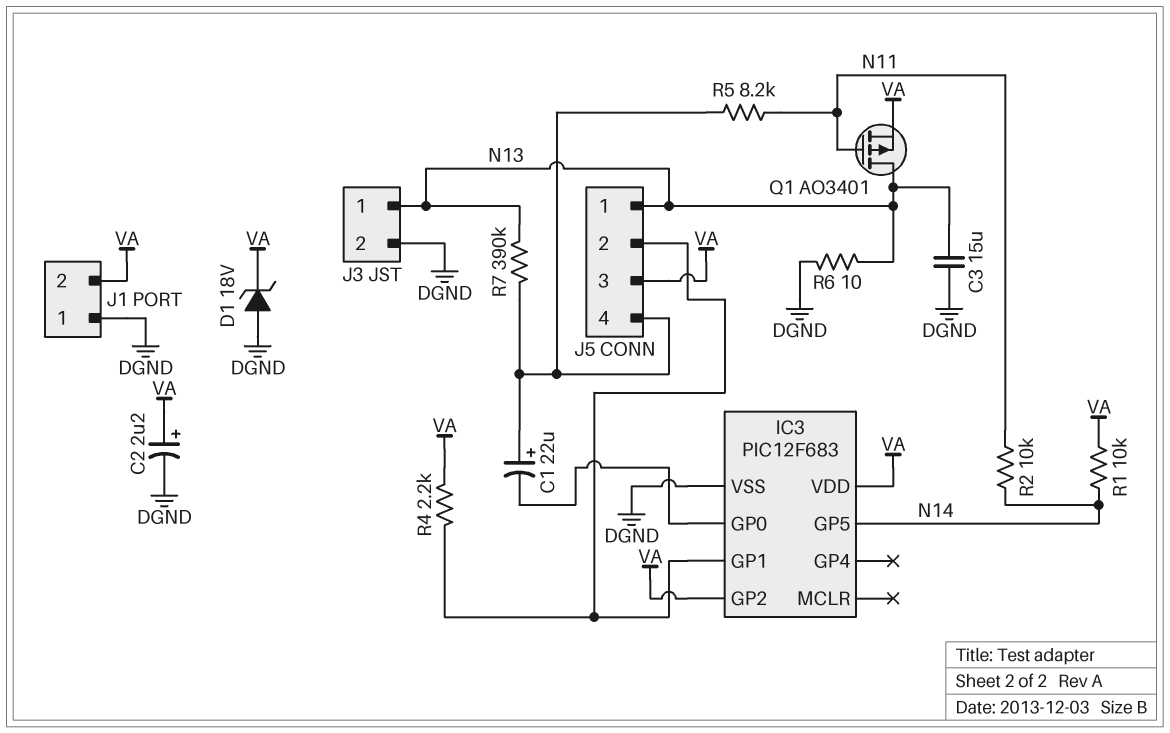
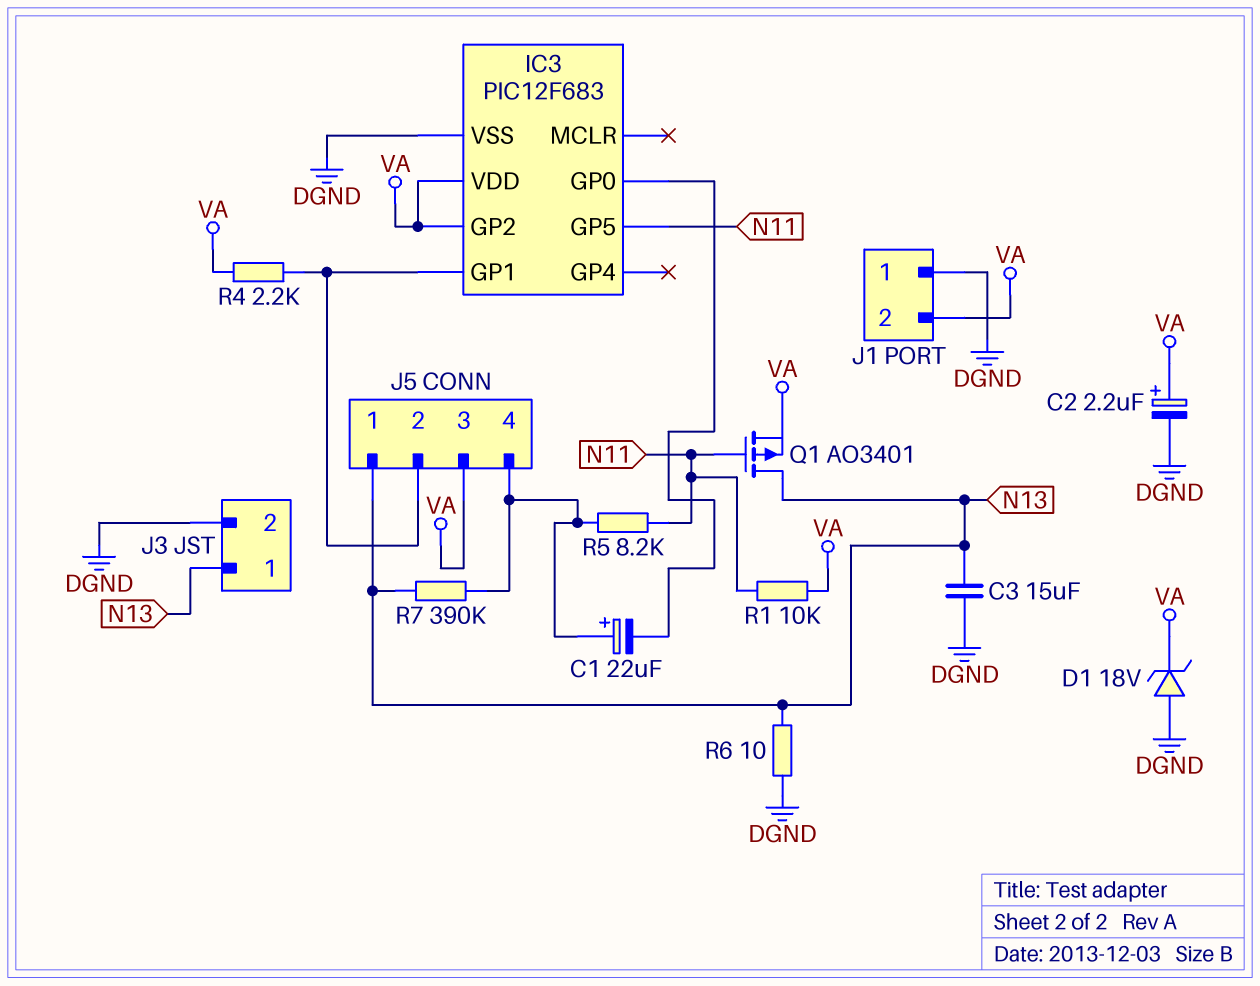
IC3 pin GP5: N14 -> N11
R1: 10k (N14, VA) -> 10k (N11, VA)
R2: 10k (N11, N14) -> none

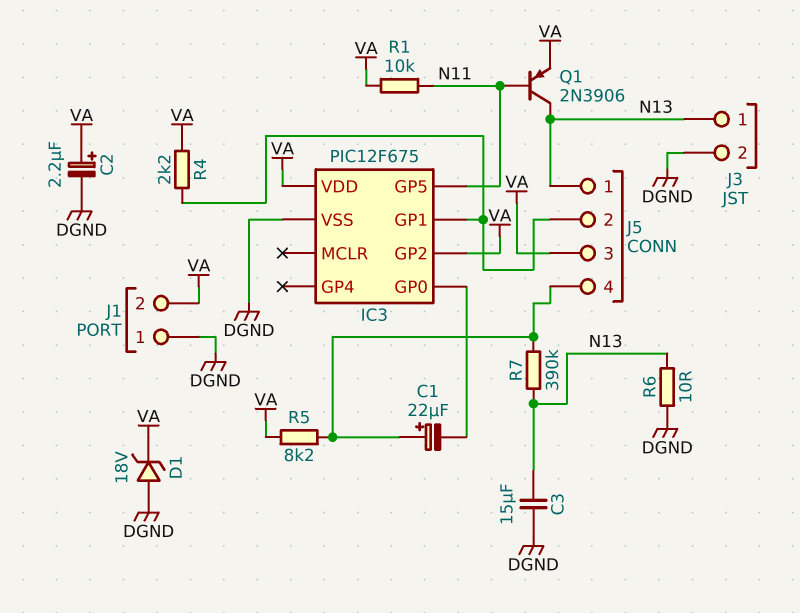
IC3: PIC12F683 -> PIC12F675
Q1: PMOS AO3401 (G N11, D N13, S VA) -> PNP 2N3906 (B N11, C N13, E VA)
R5: 8.2k (J5/4, N11) -> 8.2k (J5/4, VA)

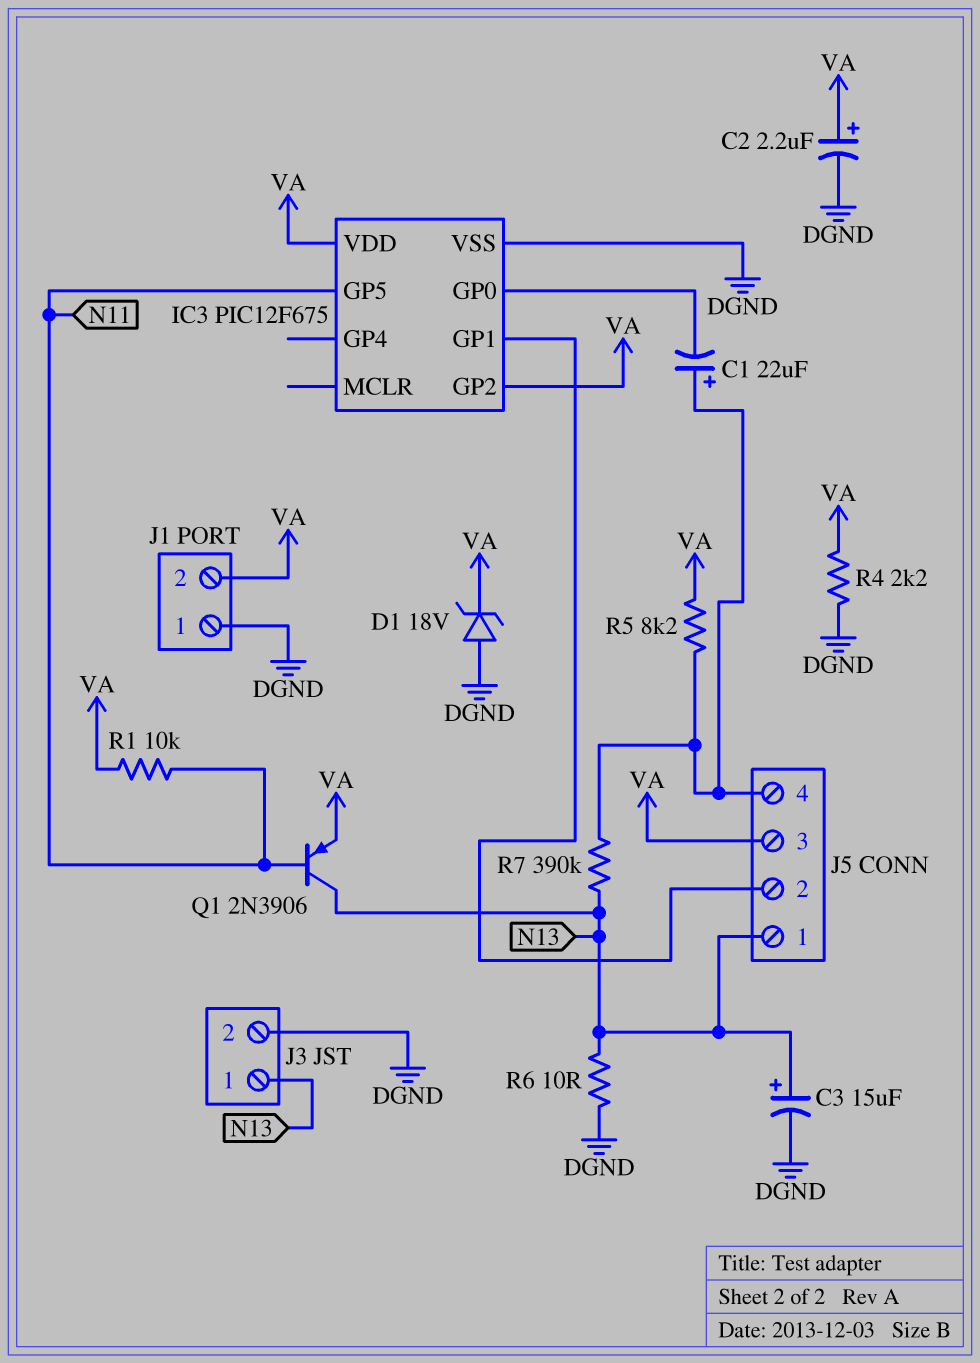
C3: 15uF (DGND, N13) -> 15uF (plus N13, minus DGND)
R4: 2.2k (IC3/GP1, VA) -> 2.2k (DGND, VA)

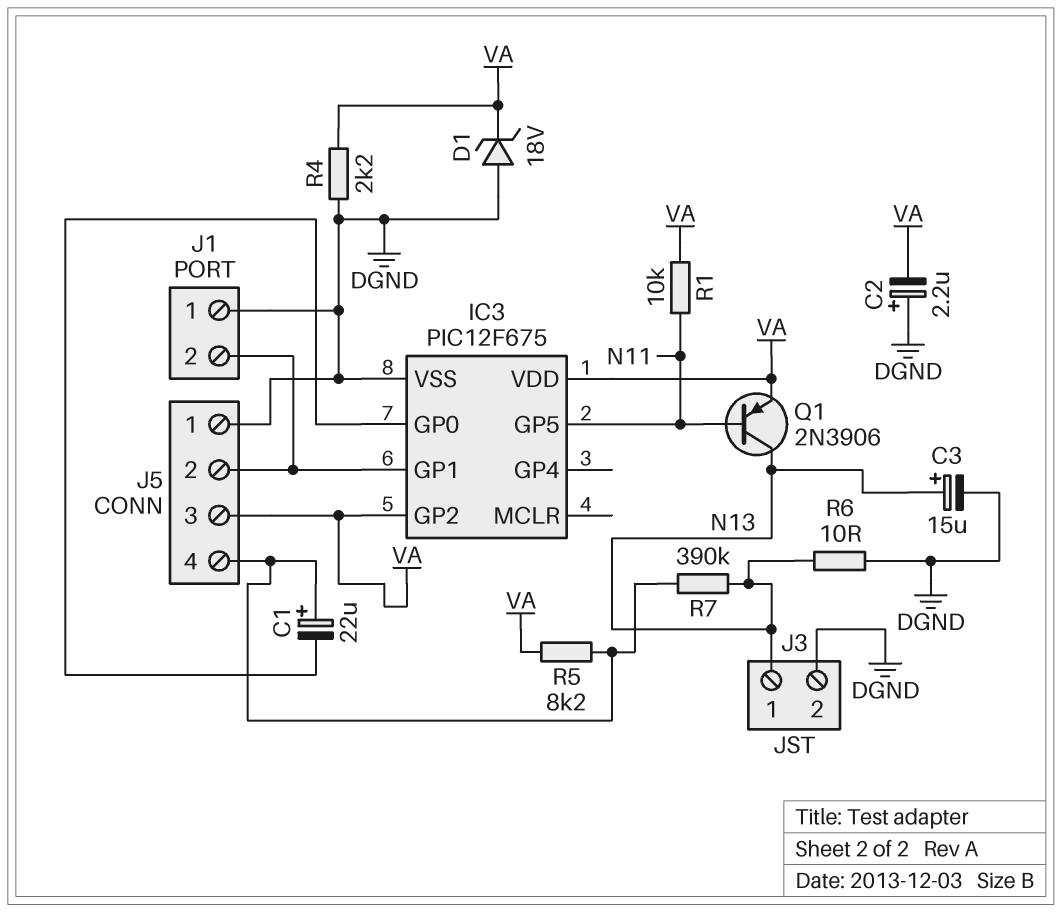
C2: 2.2uF (plus VA, minus DGND) -> 2.2uF (plus DGND, minus VA)
J1 pin 2: VA -> IC3/GP1
J5 pin 1: N13 -> DGND

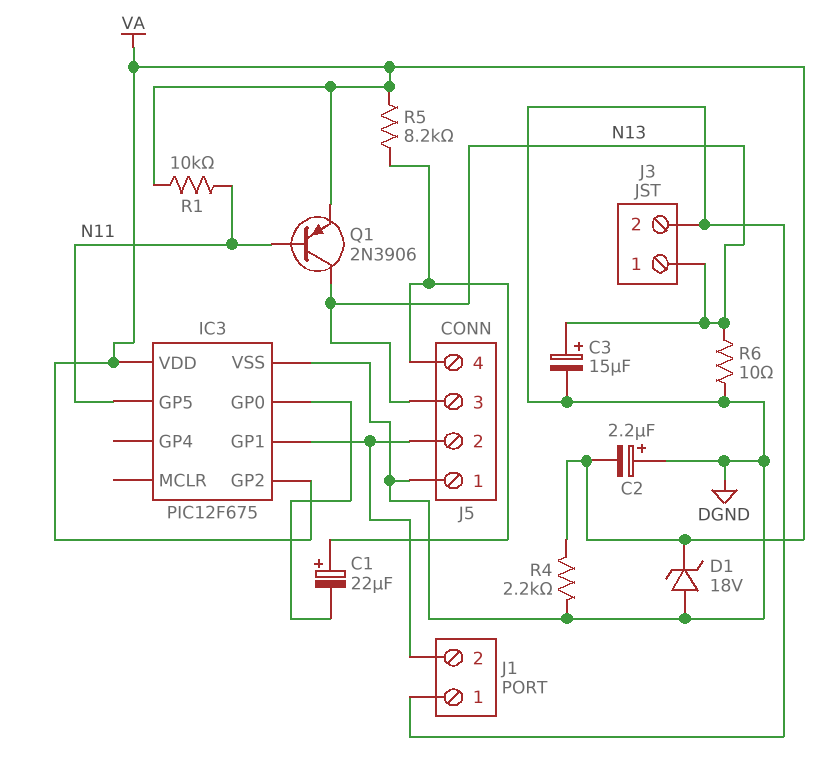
J5 pin 3: VA -> N13
R7: 390k (J5/4, N13) -> none

